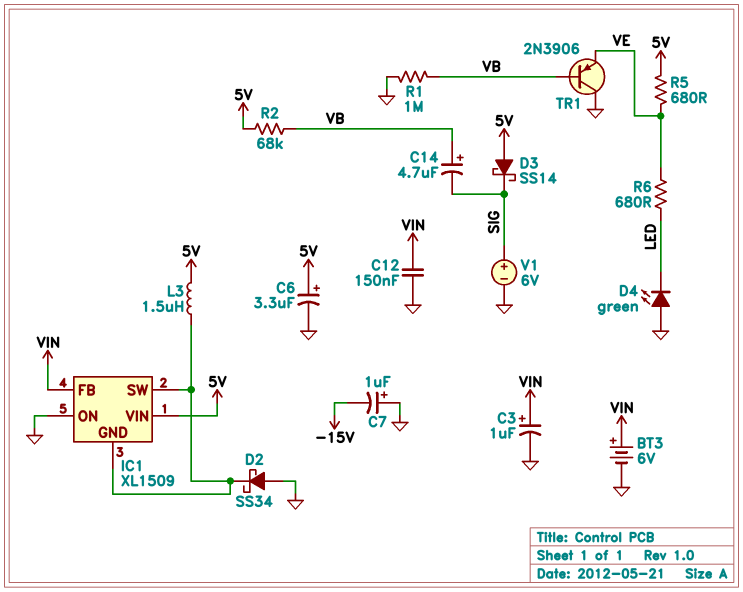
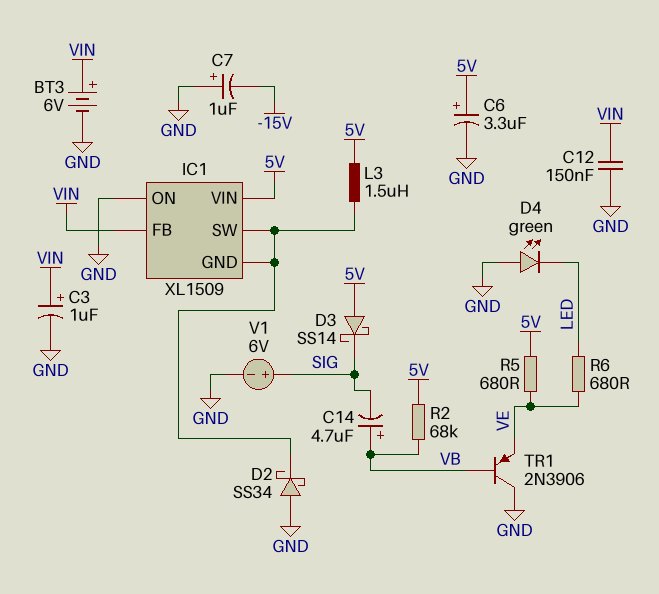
R1: 1M (GND, VB) -> none

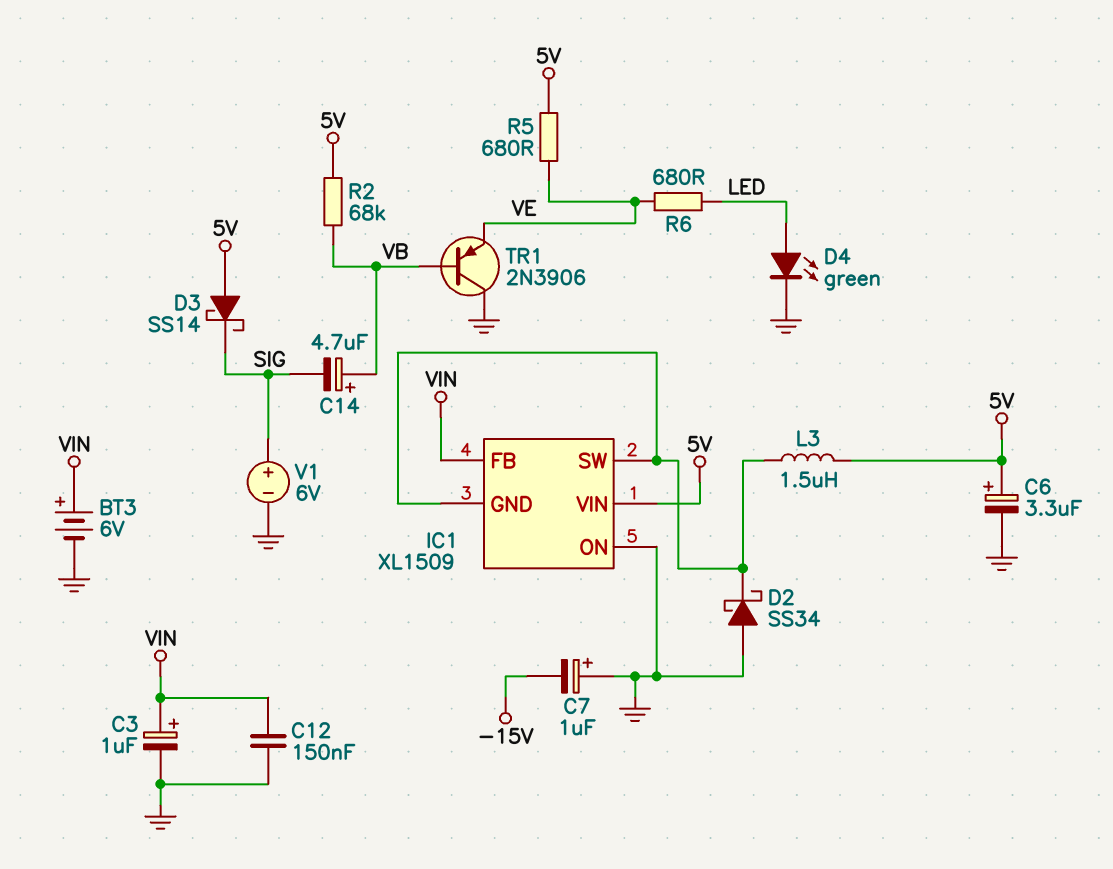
D4: LED green (A GND, K LED) -> LED green (A LED, K GND)

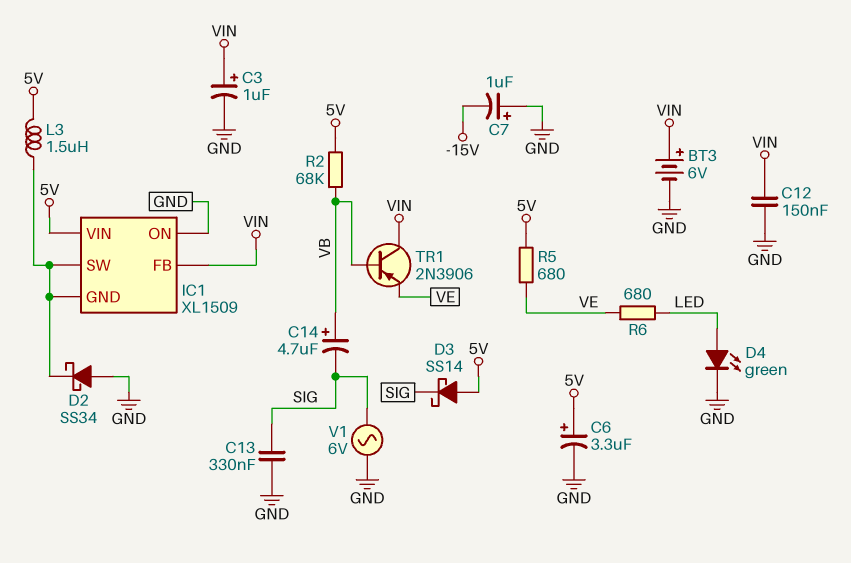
C13: none -> 330nF (GND, SIG)
TR1: PNP 2N3906 (B VB, C GND, E VE) -> PNP 2N3906 (B VB, C VIN, E VE)
V1: 6V (plus SIG, minus GND) -> AC 6V (GND, SIG)

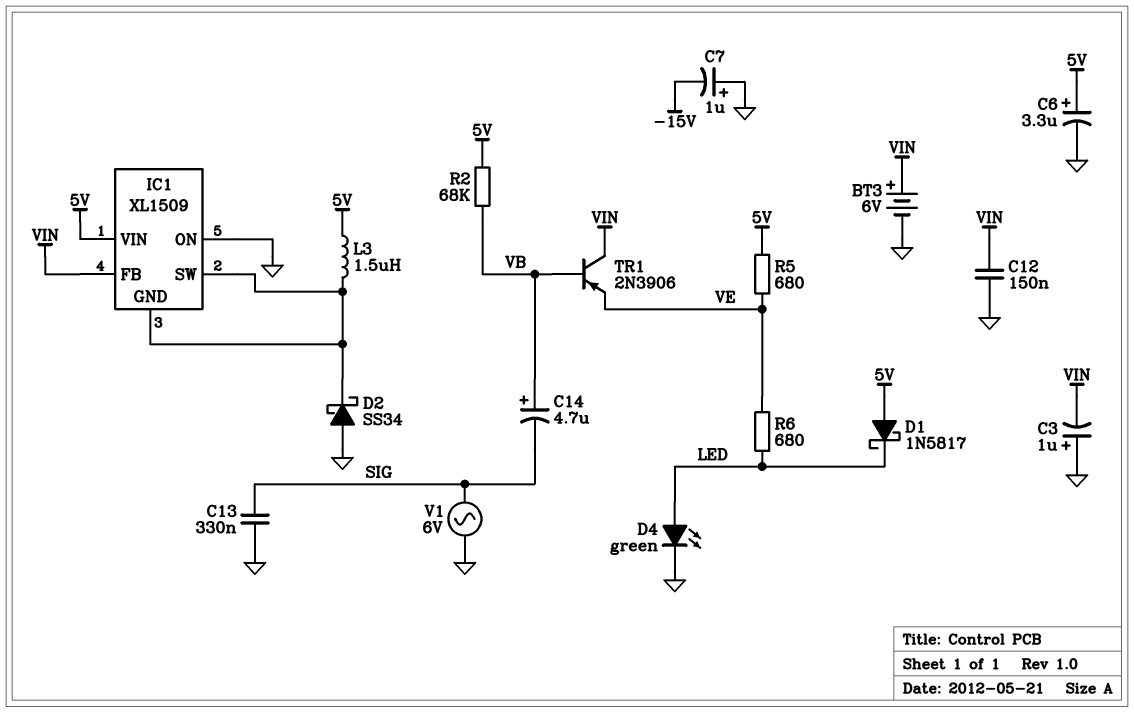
C3: 1uF (plus VIN, minus GND) -> 1uF (plus GND, minus VIN)
D1: none -> schottky 1N5817 (A 5V, K LED)
D3: schottky SS14 (A 5V, K SIG) -> none

